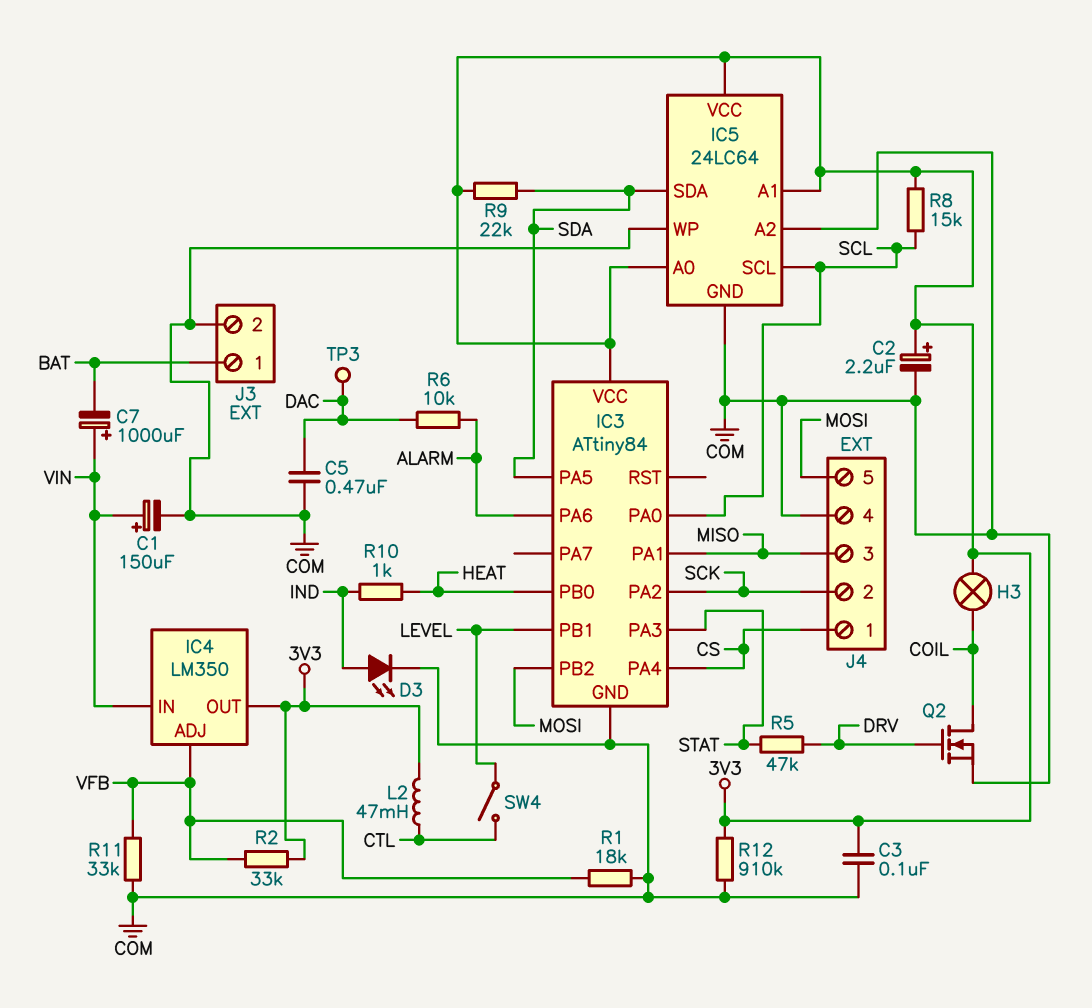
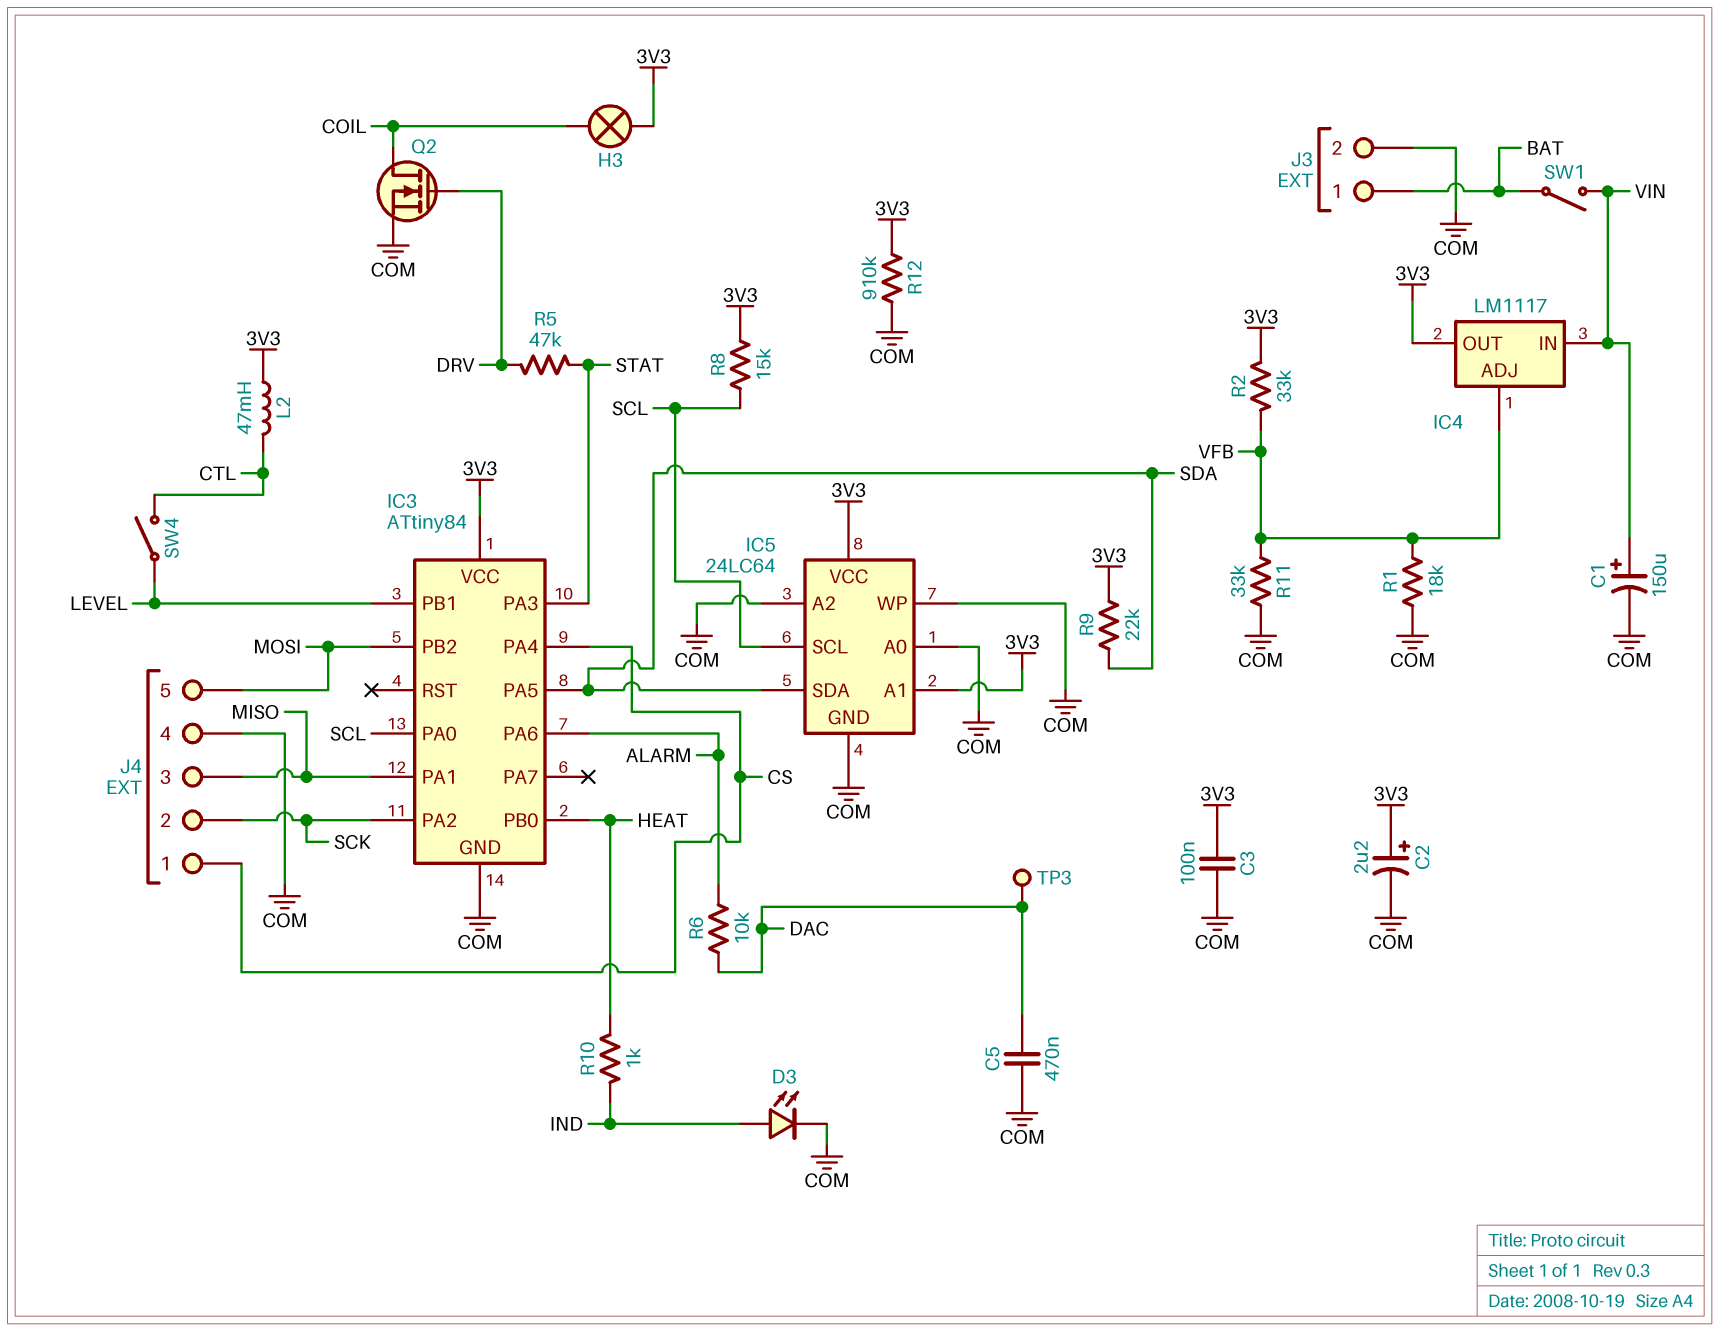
C7: 1000uF (plus VIN, minus BAT) -> none
IC4: LM350 -> LM1117
IC5 pin A0: 3V3 -> COM
SW1: none -> switch (BAT, VIN)

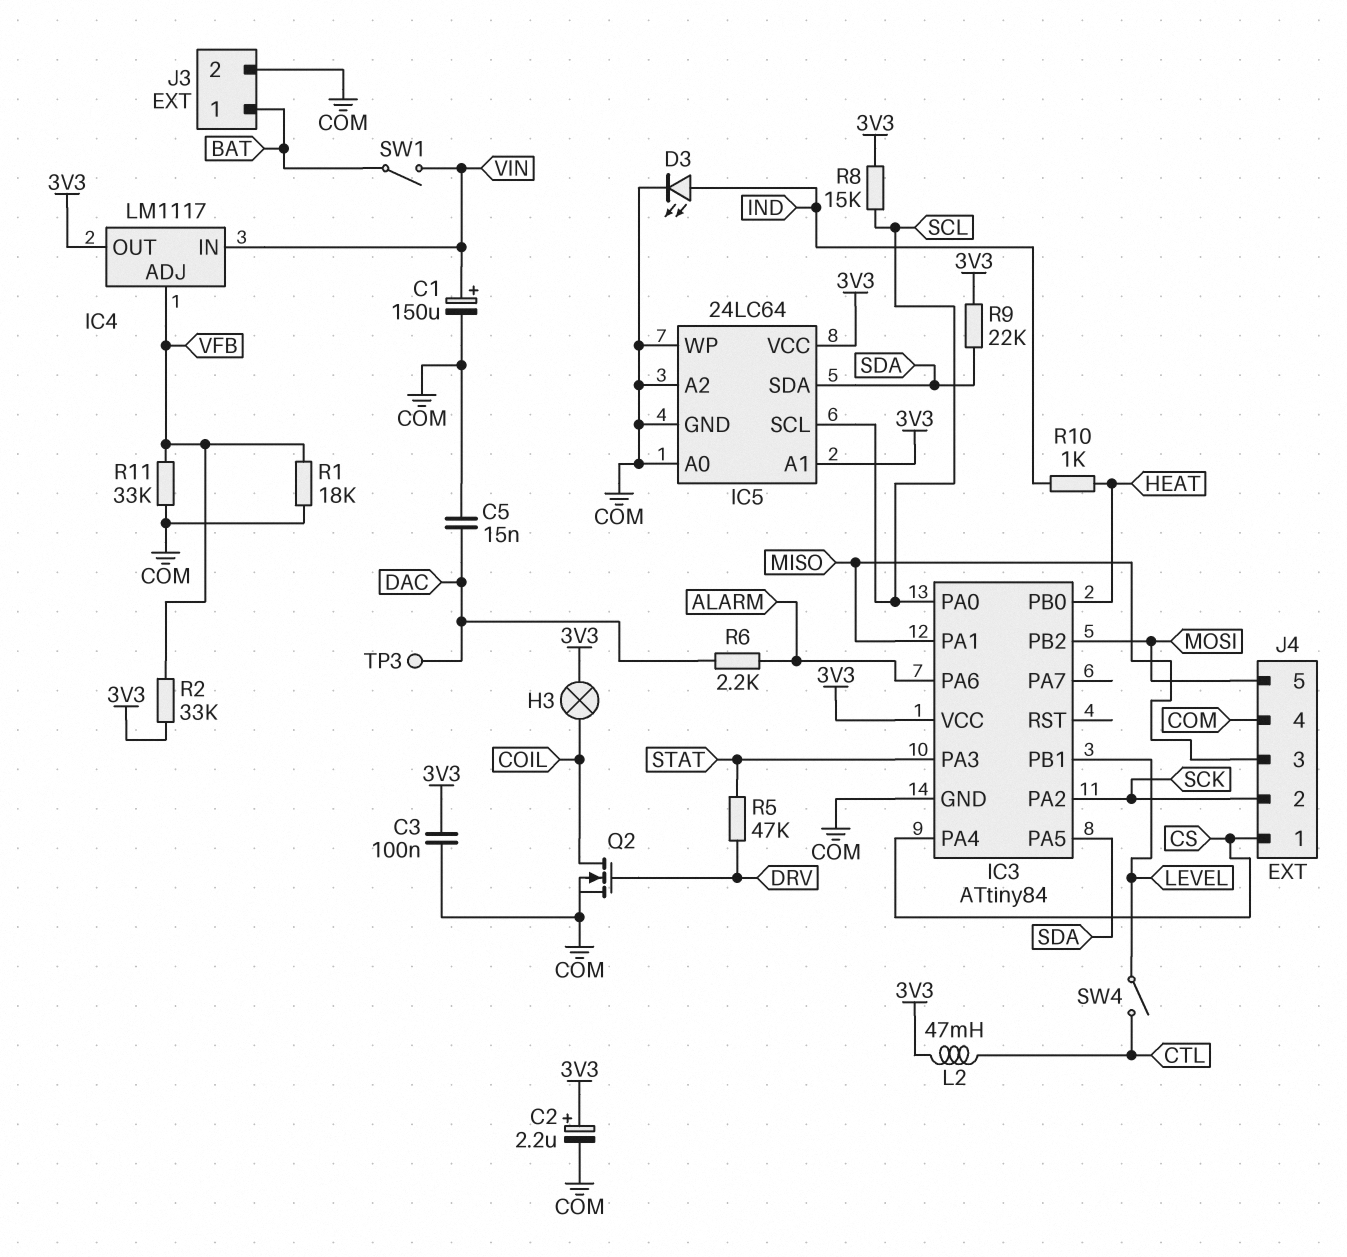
C5: 470nF (COM, DAC) -> 15nF (COM, DAC)
R6: 10k (ALARM, DAC) -> 2.2k (ALARM, DAC)
R12: 910k (3V3, COM) -> none

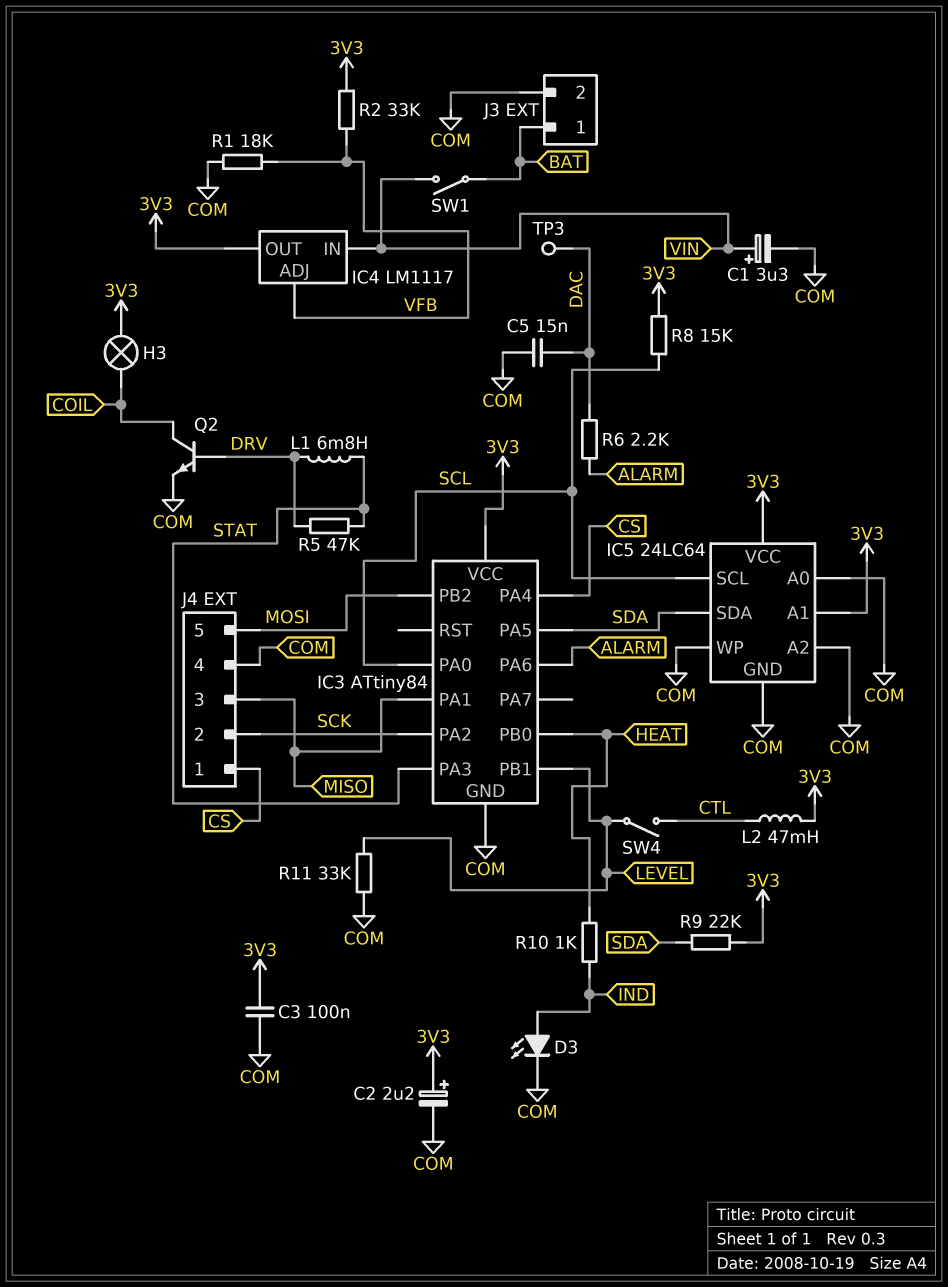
C1: 150uF (plus VIN, minus COM) -> 3.3uF (plus VIN, minus COM)
L1: none -> 6.8mH (DRV, STAT)
Q2: NMOS (G DRV, D COIL, S COM) -> NPN (B DRV, C COIL, E COM)
R11: 33k (COM, VFB) -> 33k (COM, LEVEL)

